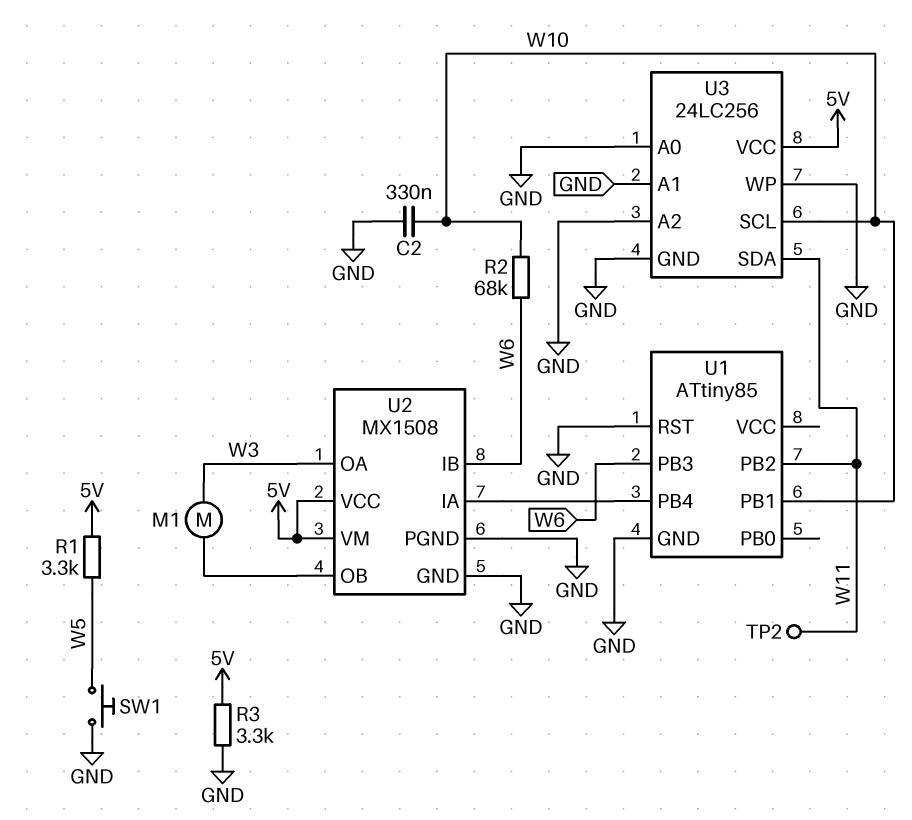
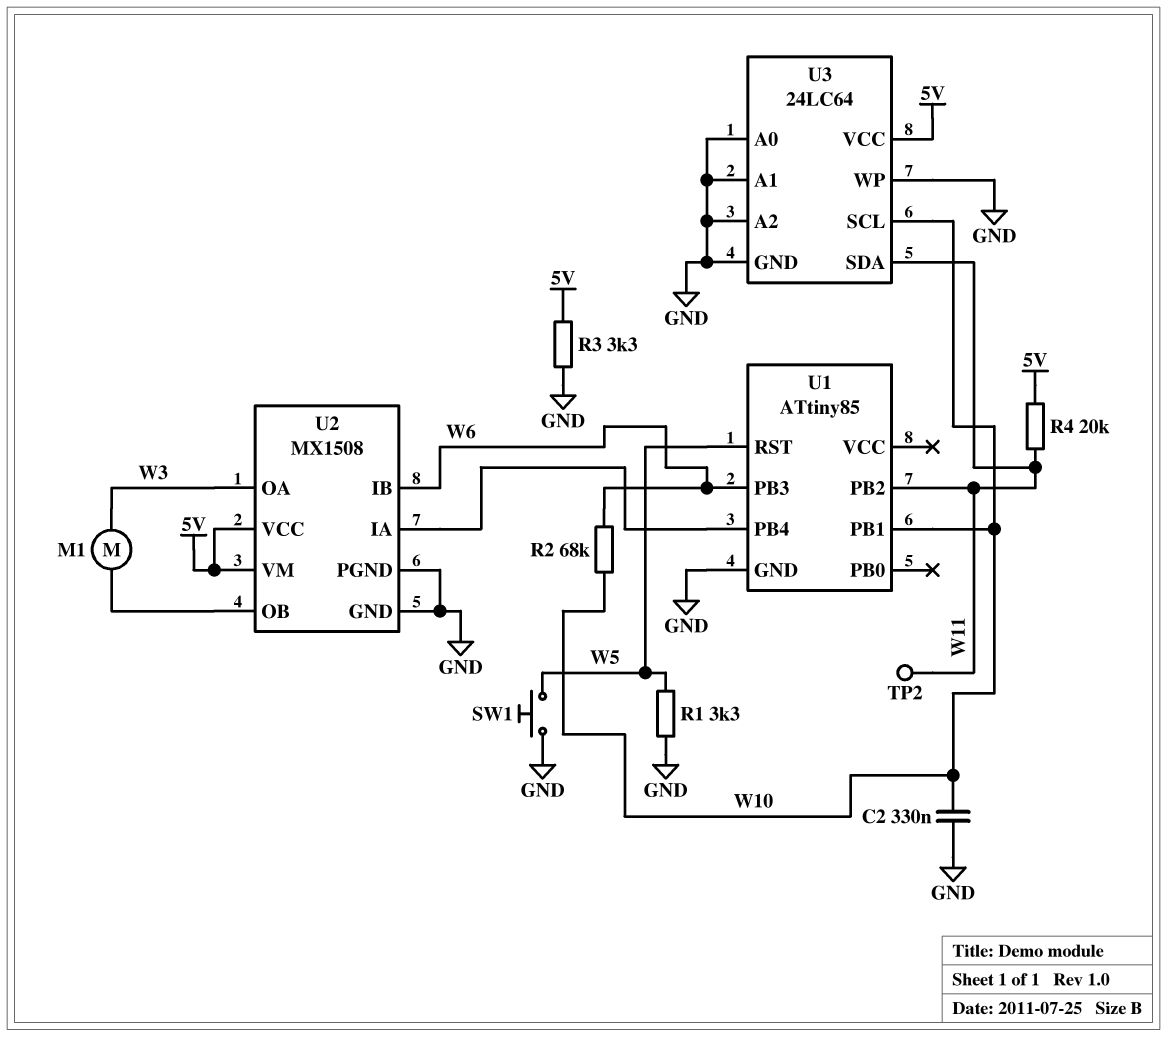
R1: 3.3k (5V, W5) -> 3.3k (GND, W5)
R4: none -> 20k (5V, W11)
U1 pin RST: GND -> W5
U3: 24LC256 -> 24LC64

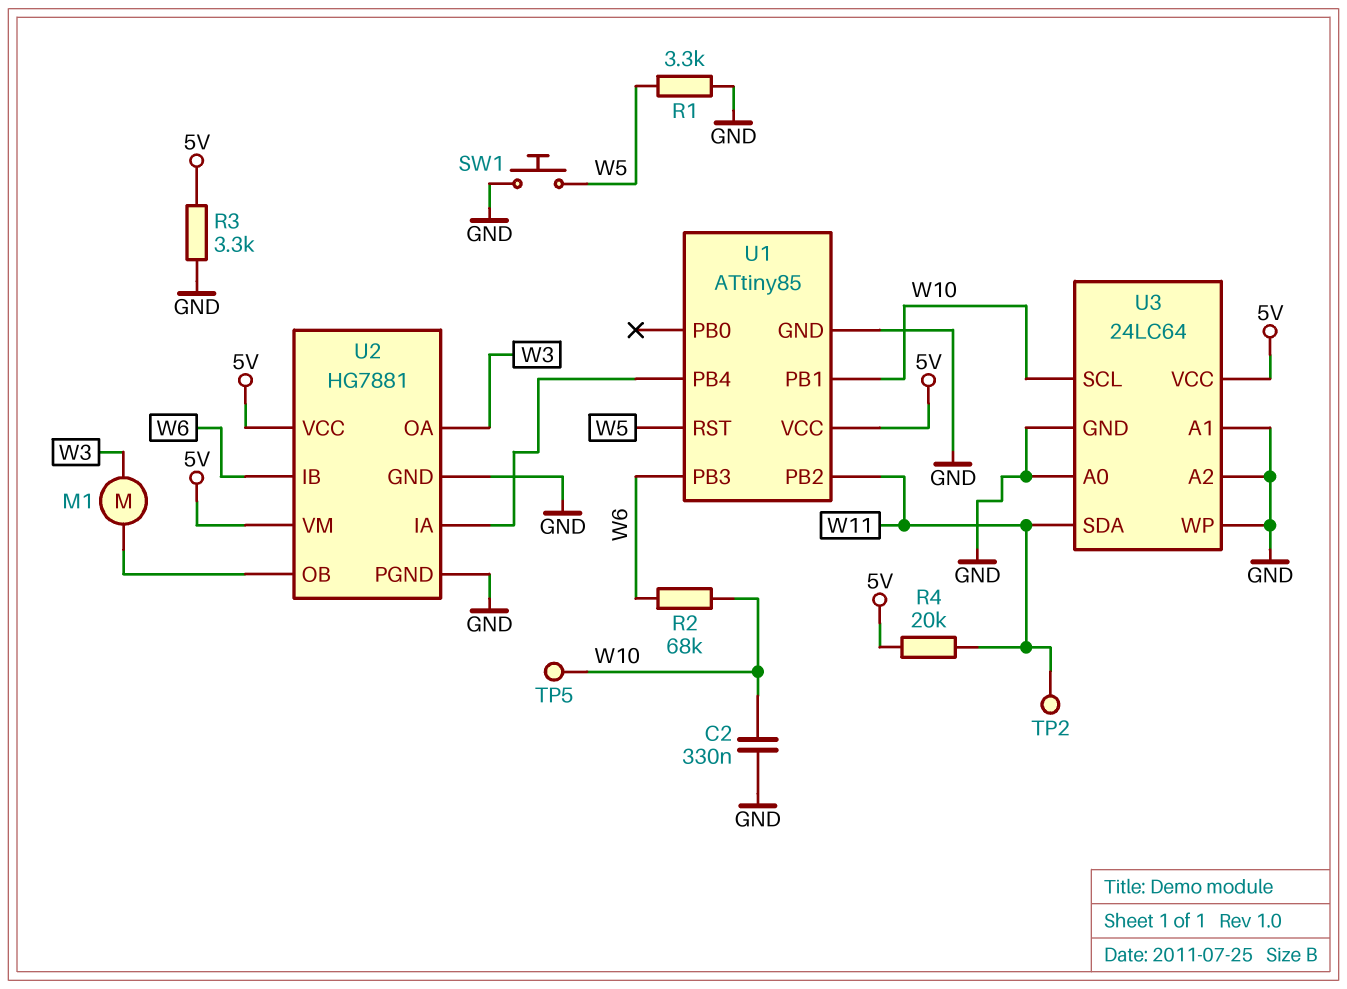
TP5: none -> test point (W10)
U1 pin VCC: none -> 5V
U2: MX1508 -> HG7881

